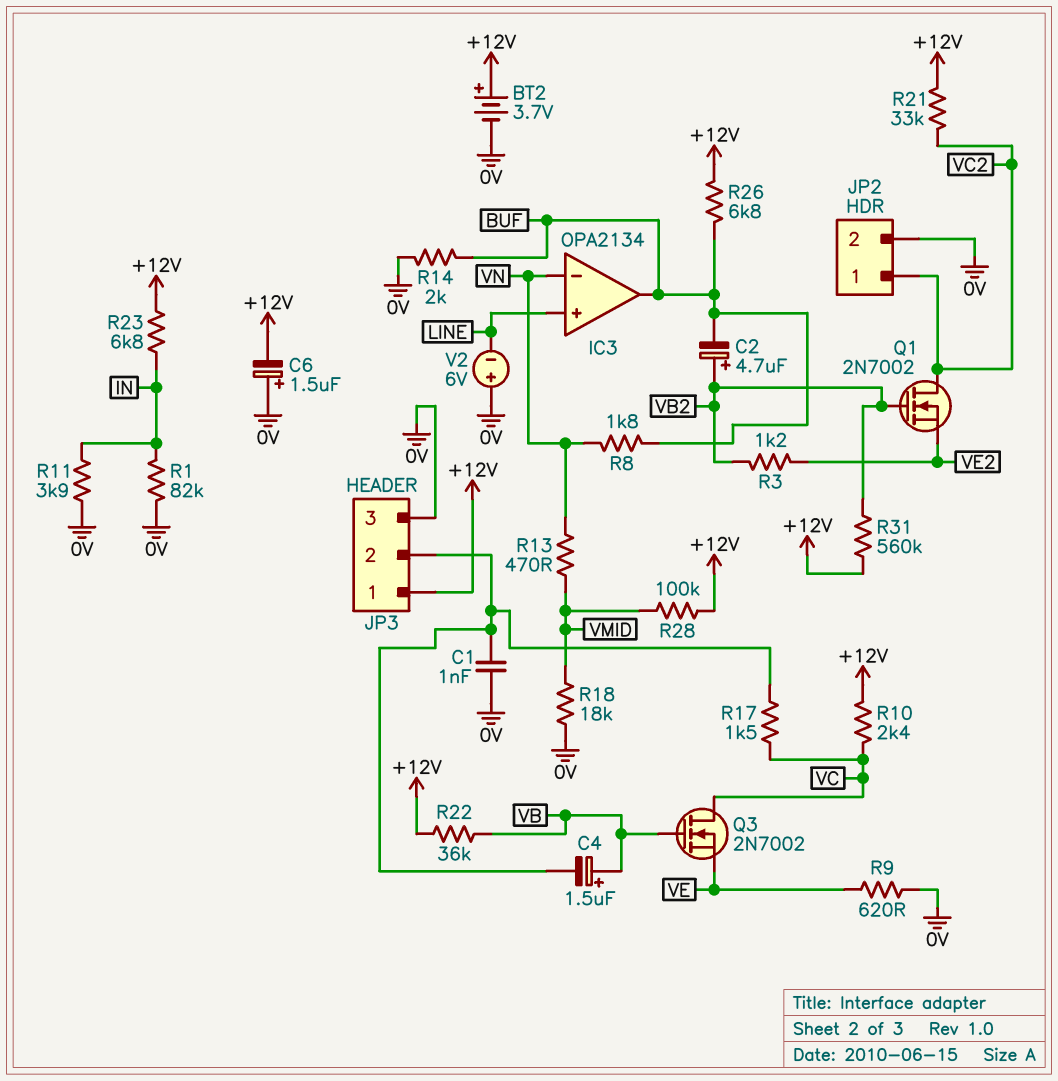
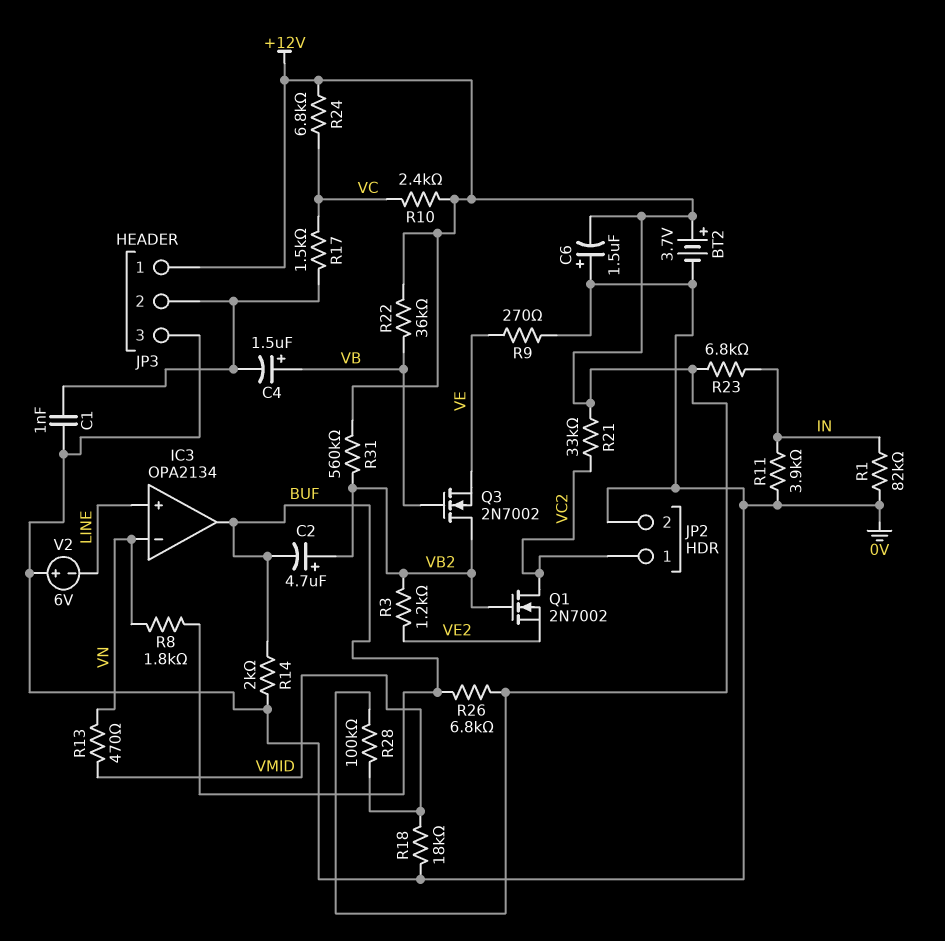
Q3: NMOS 2N7002 (G VB, D VC, S VE) -> NMOS 2N7002 (G VB, D VB2, S VE)
R9: 620 (0V, VE) -> 270 (0V, VE)
R24: none -> 6.8k (+12V, VC)

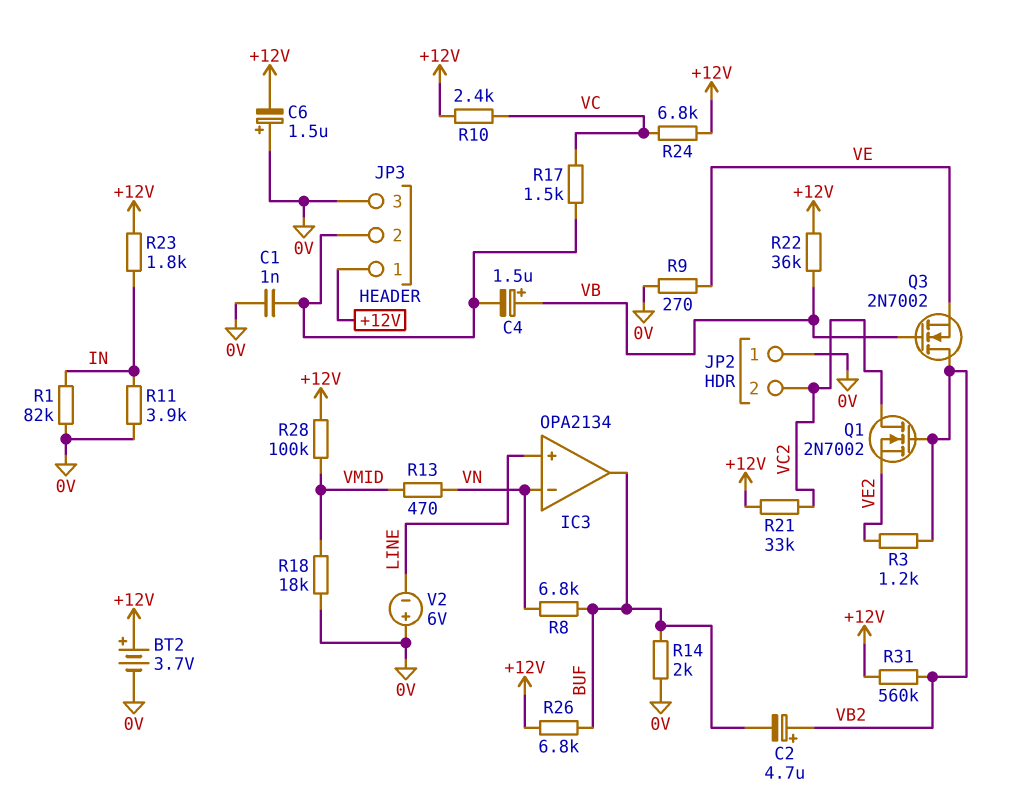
JP2 pin 1: VC2 -> 0V
JP2 pin 2: 0V -> VC2
R8: 1.8k (BUF, VN) -> 6.8k (BUF, VN)
R23: 6.8k (+12V, IN) -> 1.8k (+12V, IN)

